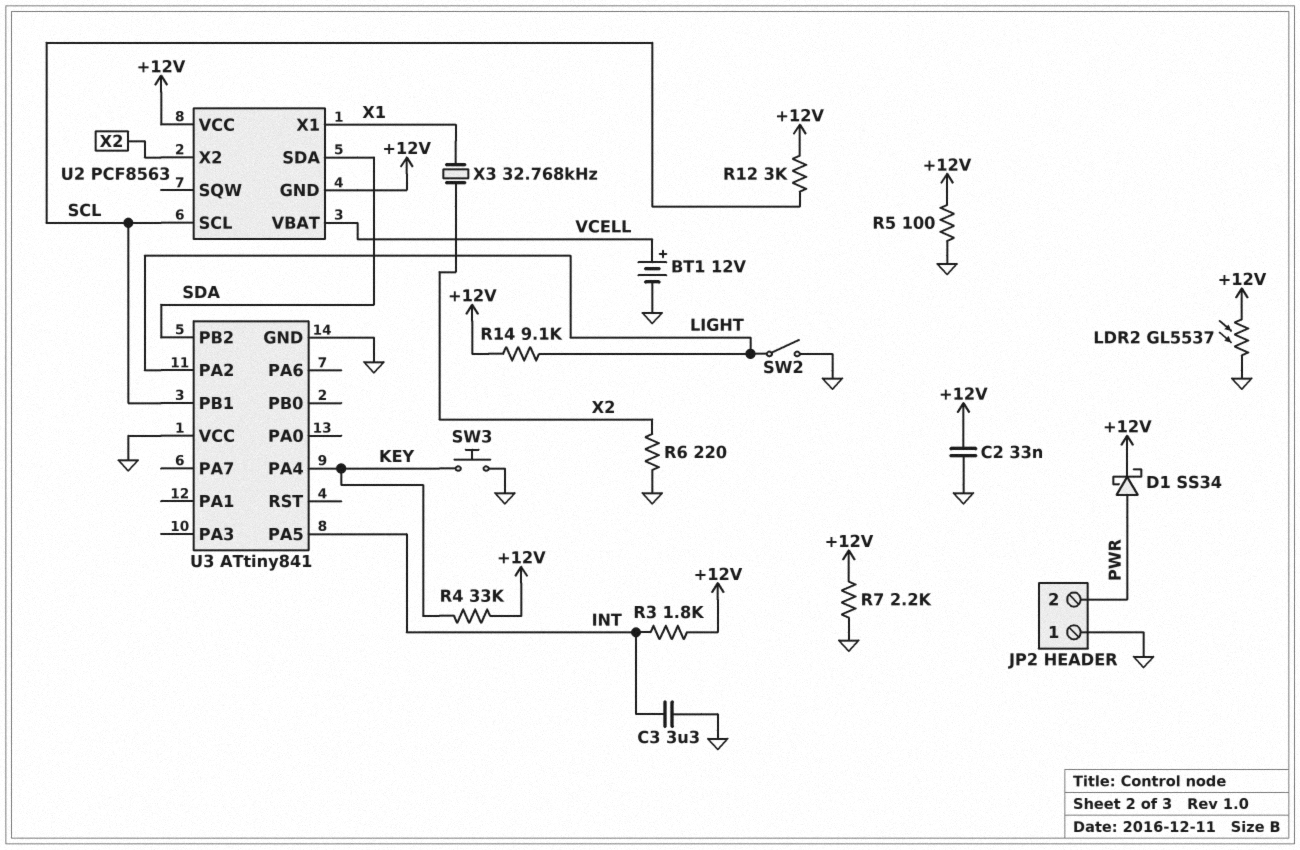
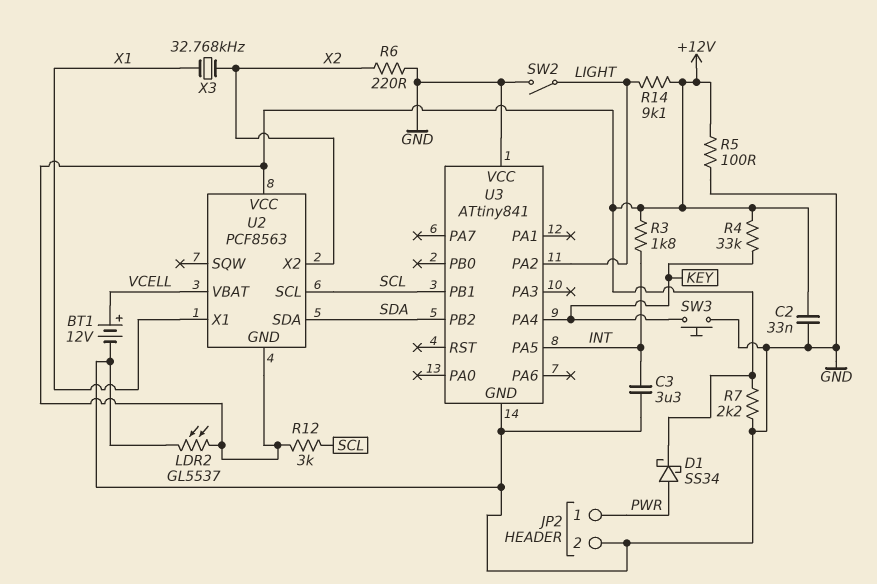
JP2 pin 1: GND -> PWR
JP2 pin 2: PWR -> GND

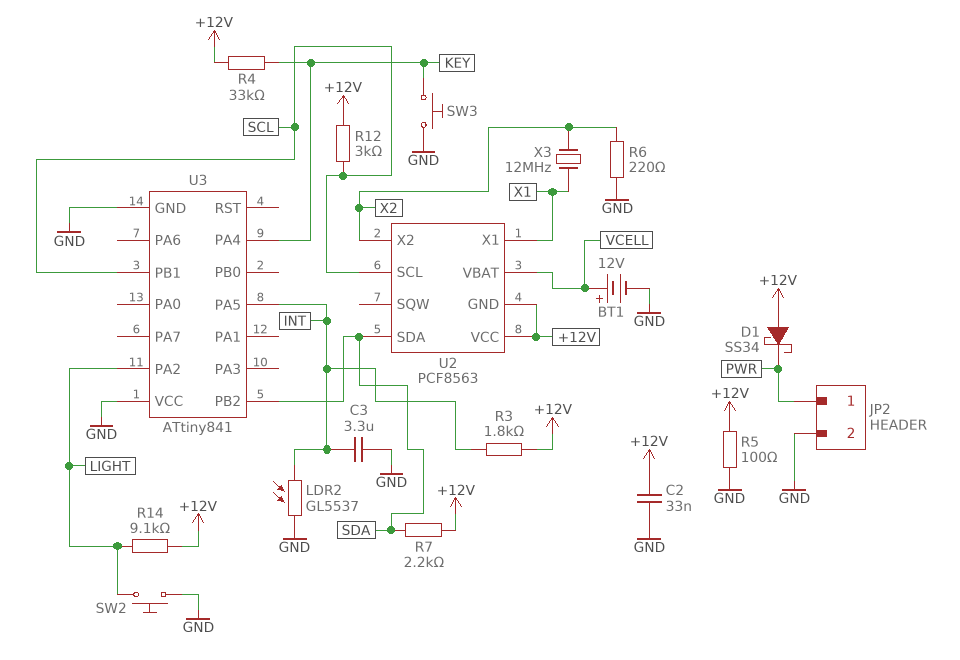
D1: schottky SS34 (A PWR, K +12V) -> schottky SS34 (A +12V, K PWR)
LDR2: GL5537 (+12V, GND) -> GL5537 (GND, INT)
R7: 2.2k (+12V, GND) -> 2.2k (+12V, SDA)
SW2: switch (GND, LIGHT) -> button (GND, LIGHT)
X3: 32.768kHz (X1, X2) -> 12MHz (X1, X2)

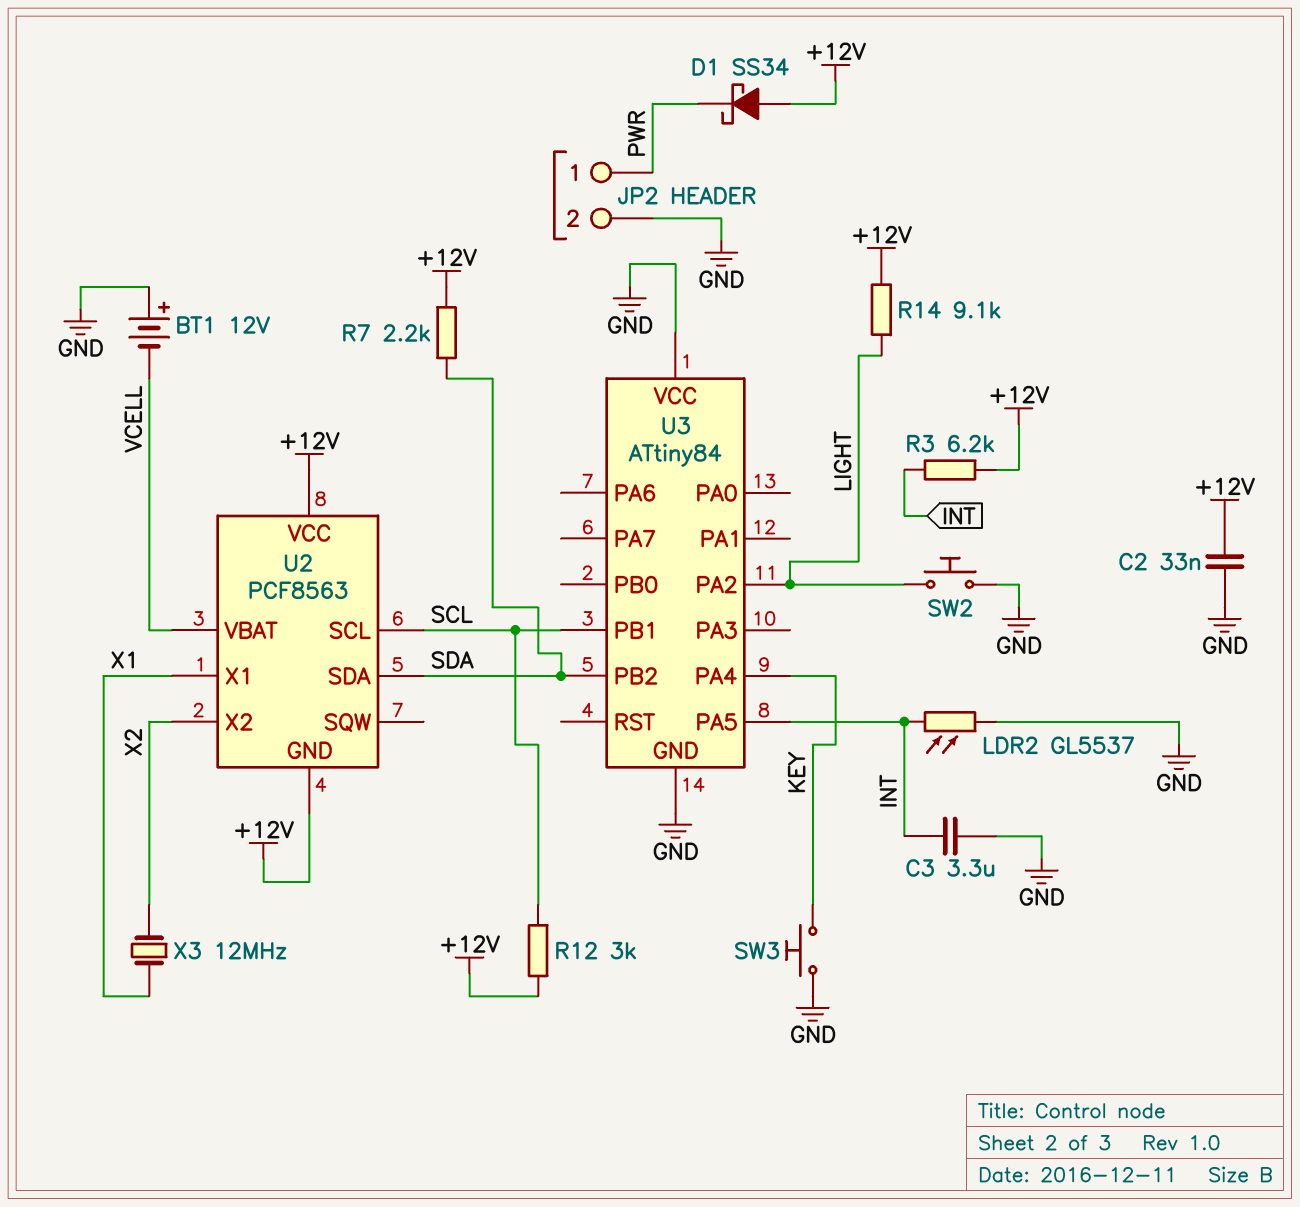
BT1: 12V (plus VCELL, minus GND) -> 12V (plus GND, minus VCELL)
R3: 1.8k (+12V, INT) -> 6.2k (+12V, INT)
R4: 33k (+12V, KEY) -> none
R5: 100 (+12V, GND) -> none
R6: 220 (GND, X2) -> none
U3: ATtiny841 -> ATtiny84

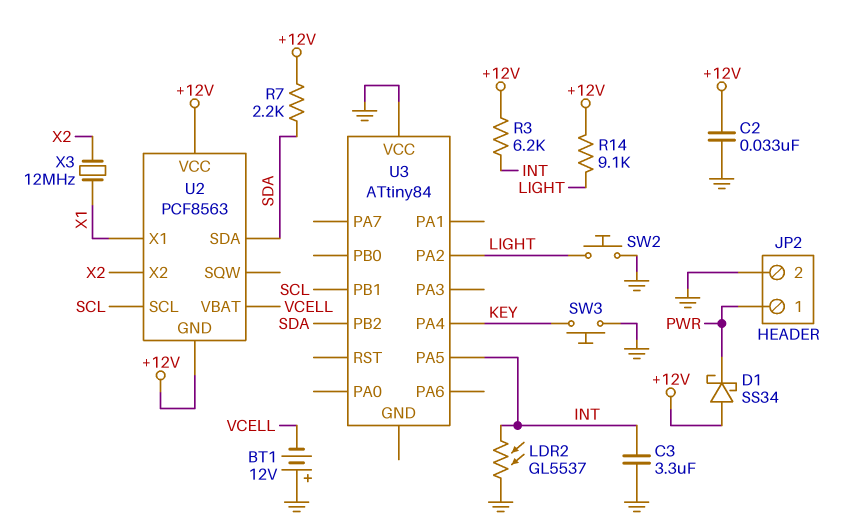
R12: 3k (+12V, SCL) -> none
U3 pin GND: GND -> none

